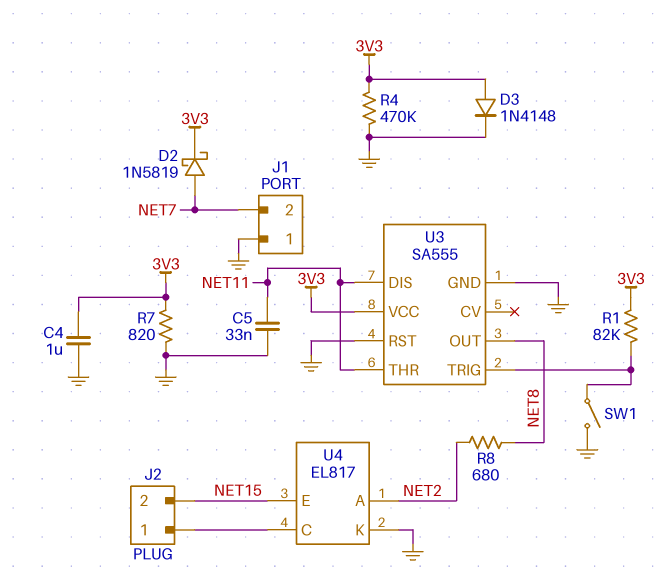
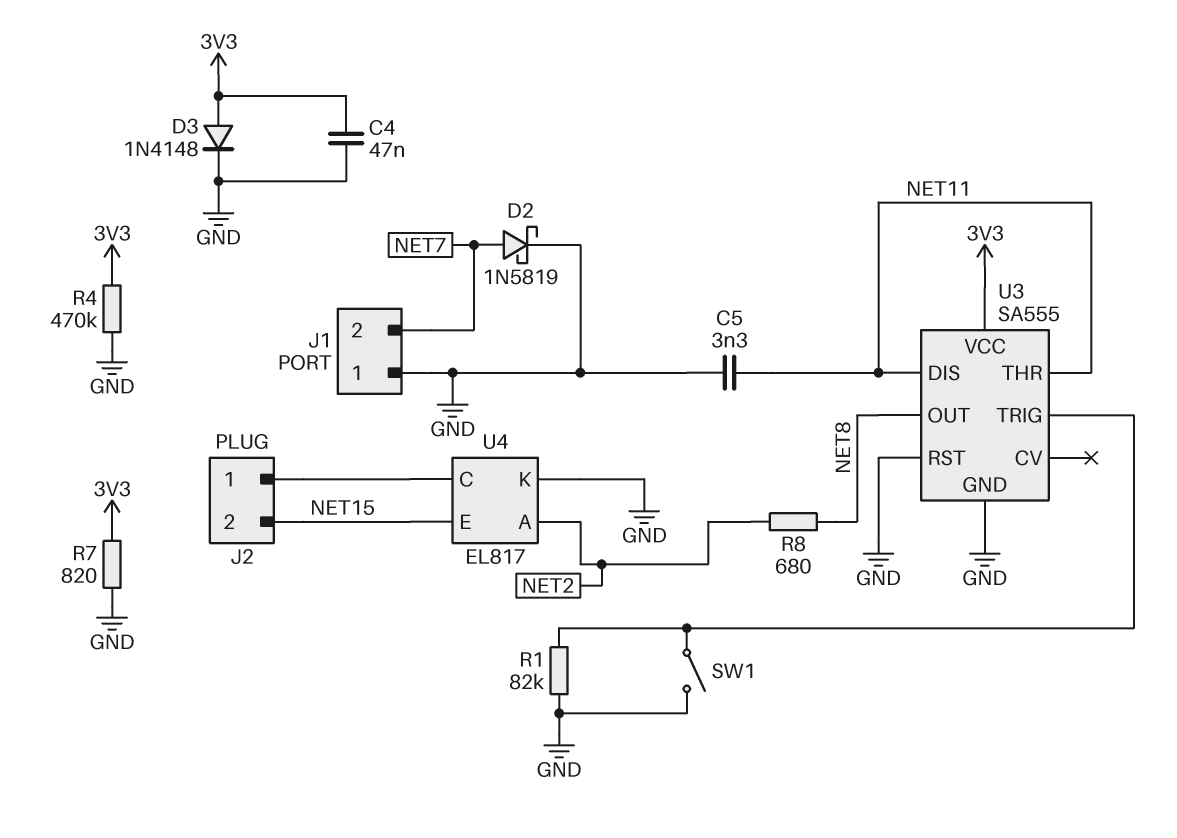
C4: 1uF (3V3, GND) -> 47nF (3V3, GND)
C5: 33nF (GND, NET11) -> 3.3nF (GND, NET11)
D2: schottky 1N5819 (A NET7, K 3V3) -> schottky 1N5819 (A NET7, K GND)
R1: 82k (3V3, U3/TRIG) -> 82k (GND, U3/TRIG)

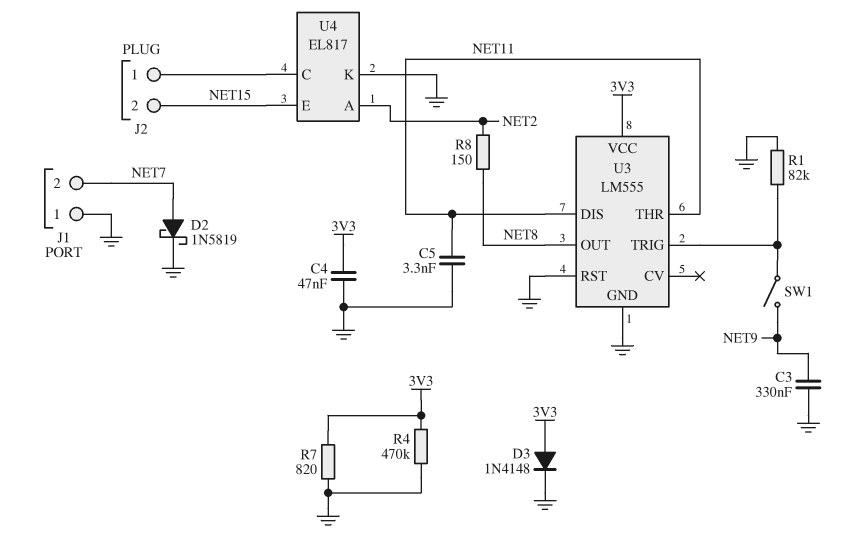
C3: none -> 330nF (GND, NET9)
R8: 680 (NET2, NET8) -> 150 (NET2, NET8)
SW1: switch (GND, U3/TRIG) -> switch (NET9, U3/TRIG)
U3: SA555 -> LM555

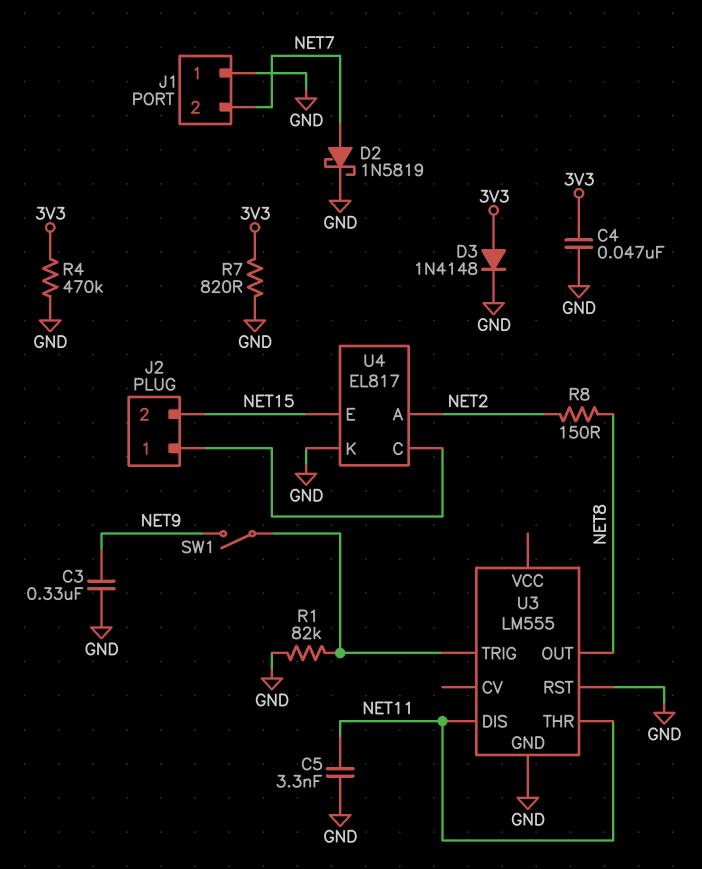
U3 pin VCC: 3V3 -> none

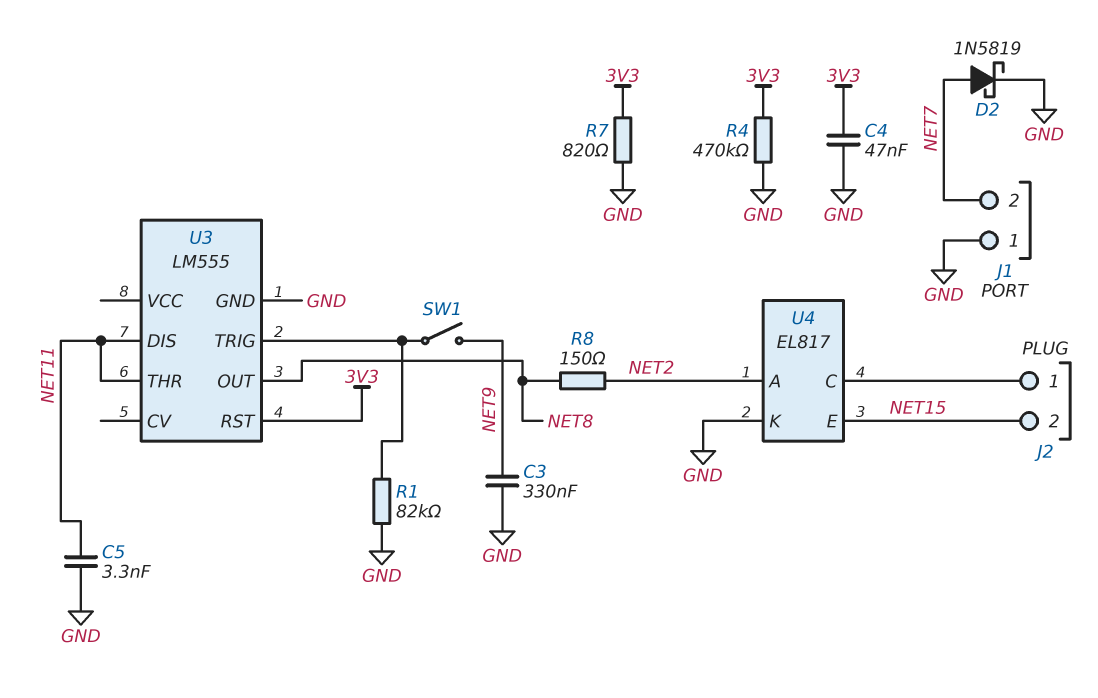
D3: diode 1N4148 (A 3V3, K GND) -> none
U3 pin RST: GND -> 3V3

